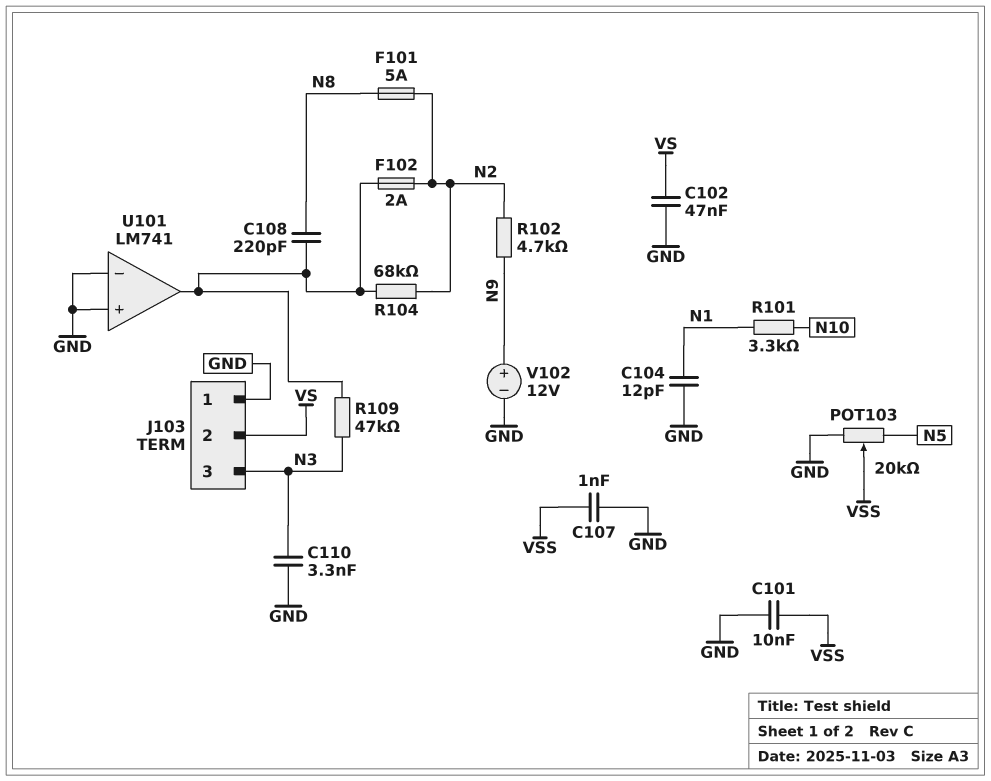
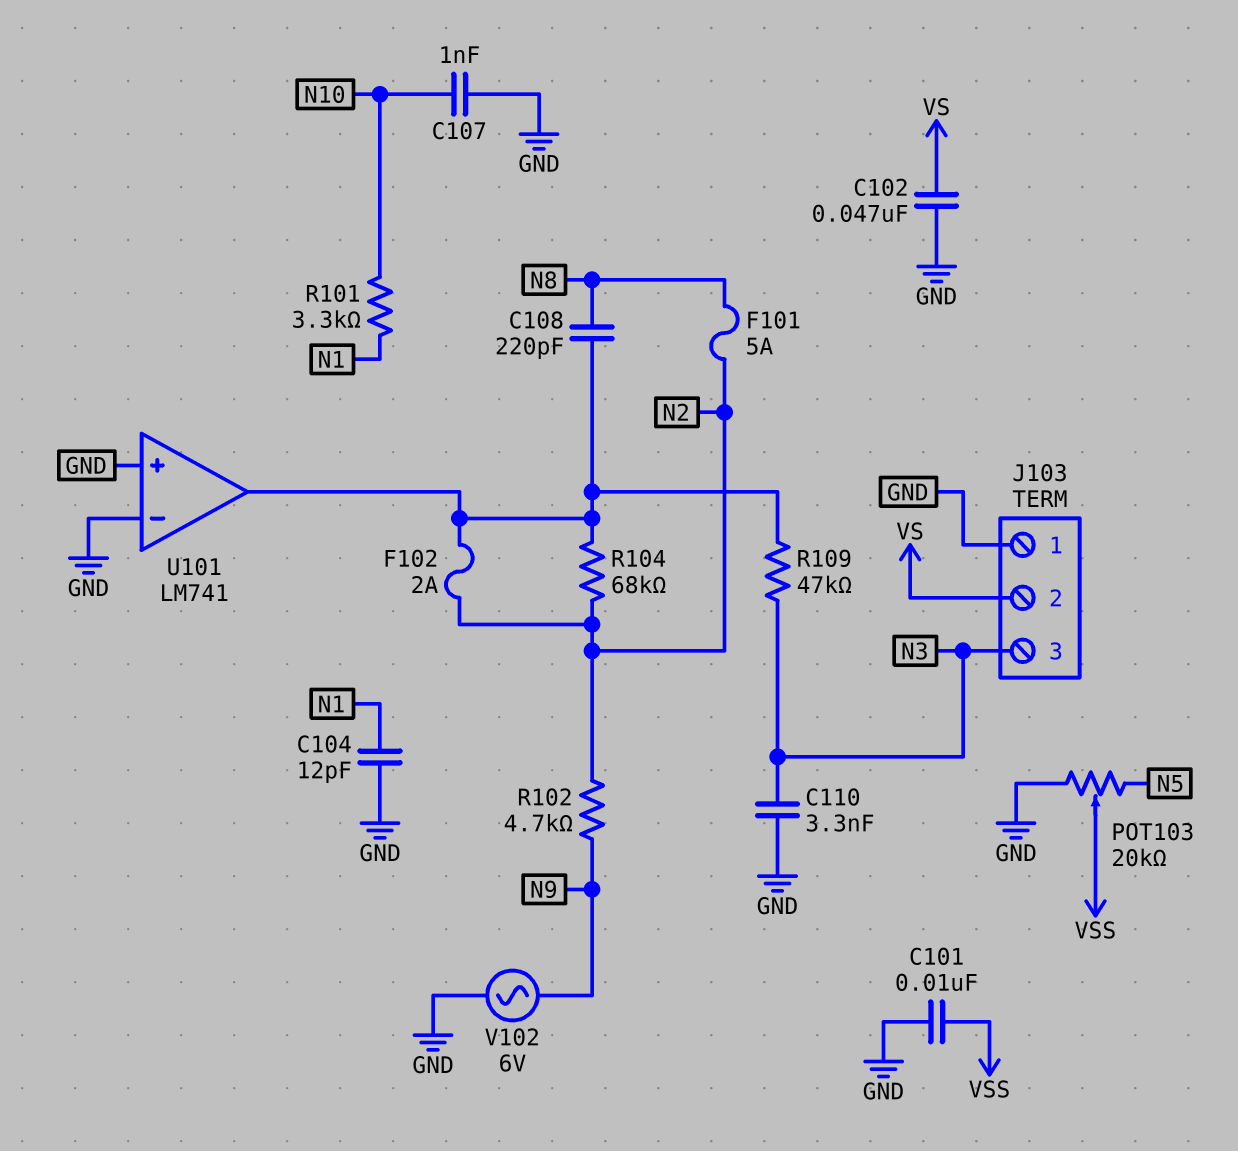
C107: 1nF (GND, VSS) -> 1nF (GND, N10)
V102: 12V (plus N9, minus GND) -> AC 6V (GND, N9)

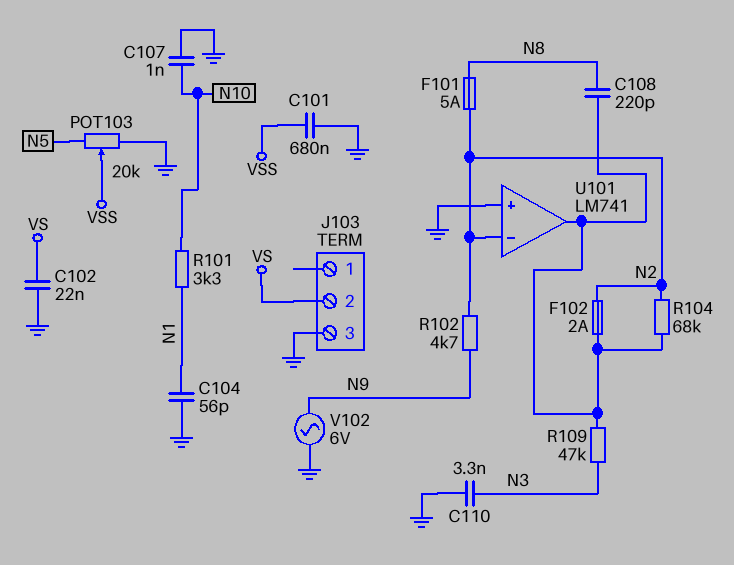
C101: 10nF (GND, VSS) -> 680nF (GND, VSS)
C102: 47nF (GND, VS) -> 22nF (GND, VS)
C104: 12pF (GND, N1) -> 56pF (GND, N1)
J103 pin 1: GND -> none
J103 pin 3: N3 -> GND
U101 pin in-: GND -> N2

